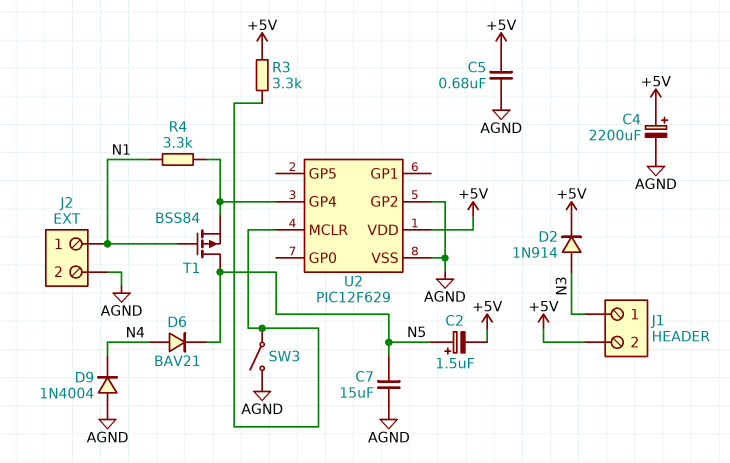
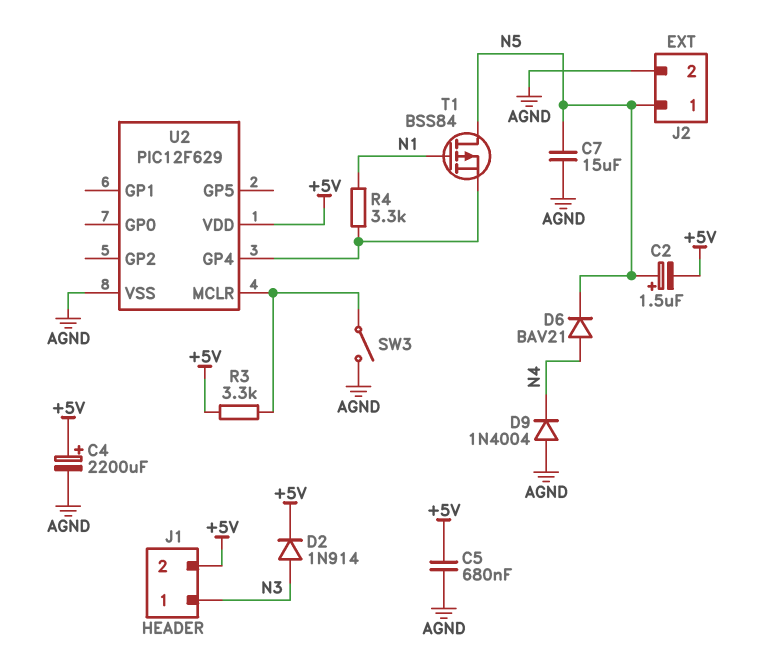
J2 pin 1: N1 -> N5
U2 pin GP2: AGND -> none

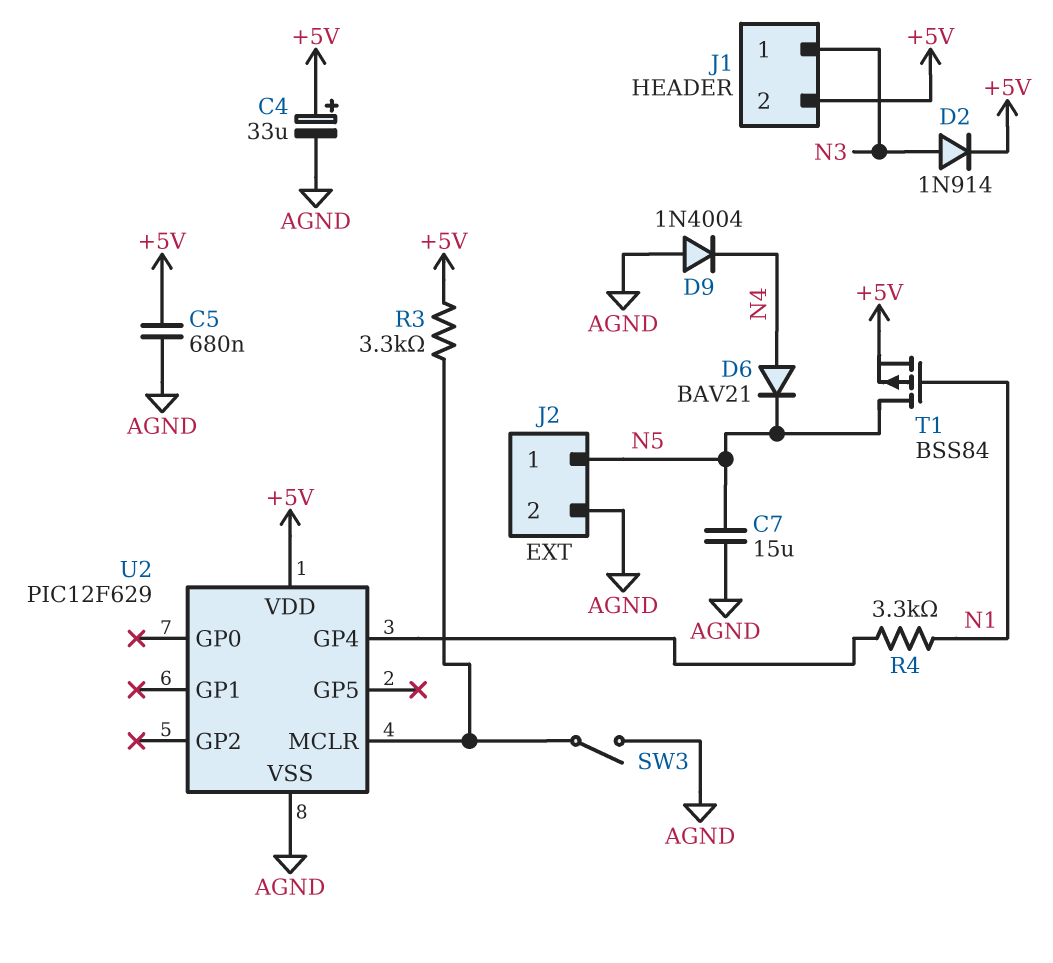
C2: 1.5uF (plus N5, minus +5V) -> none
C4: 2200uF (plus +5V, minus AGND) -> 33uF (plus +5V, minus AGND)
T1: PMOS BSS84 (G N1, D N5, S U2/GP4) -> PMOS BSS84 (G N1, D N5, S +5V)

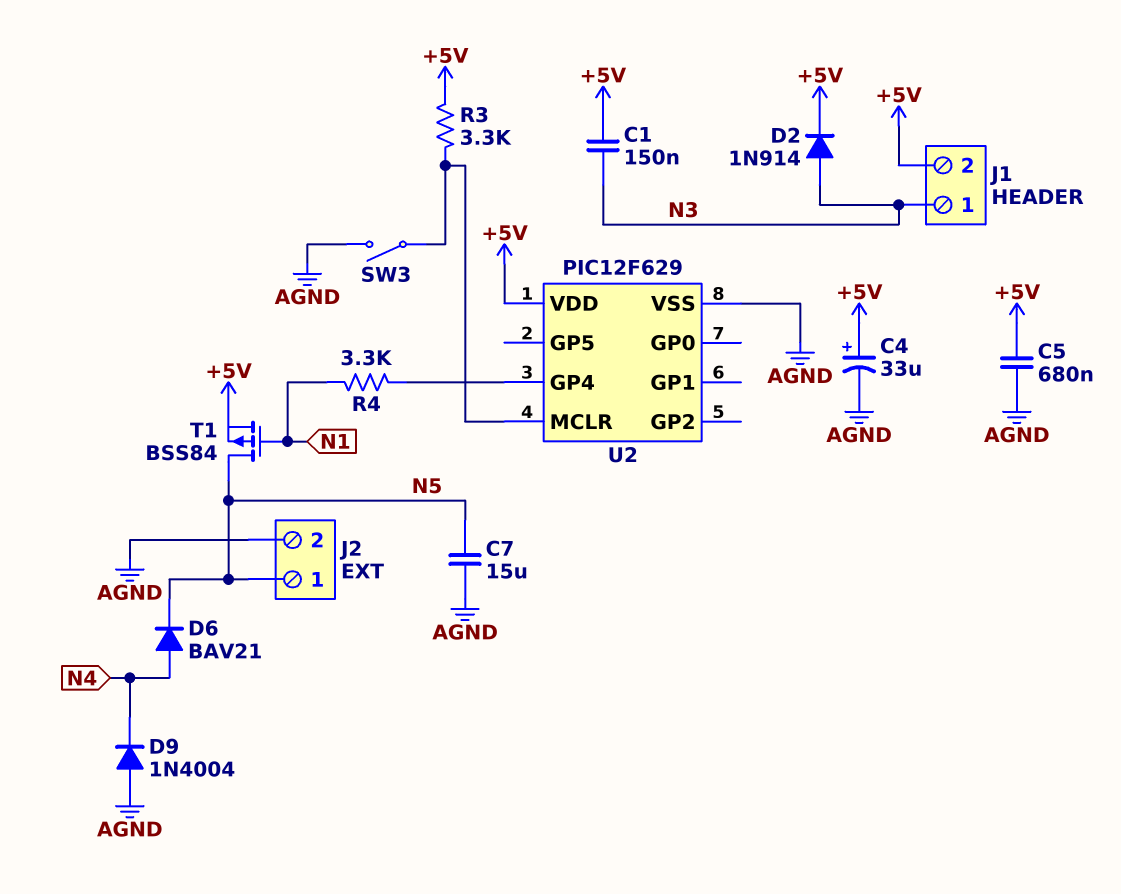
C1: none -> 150nF (+5V, N3)

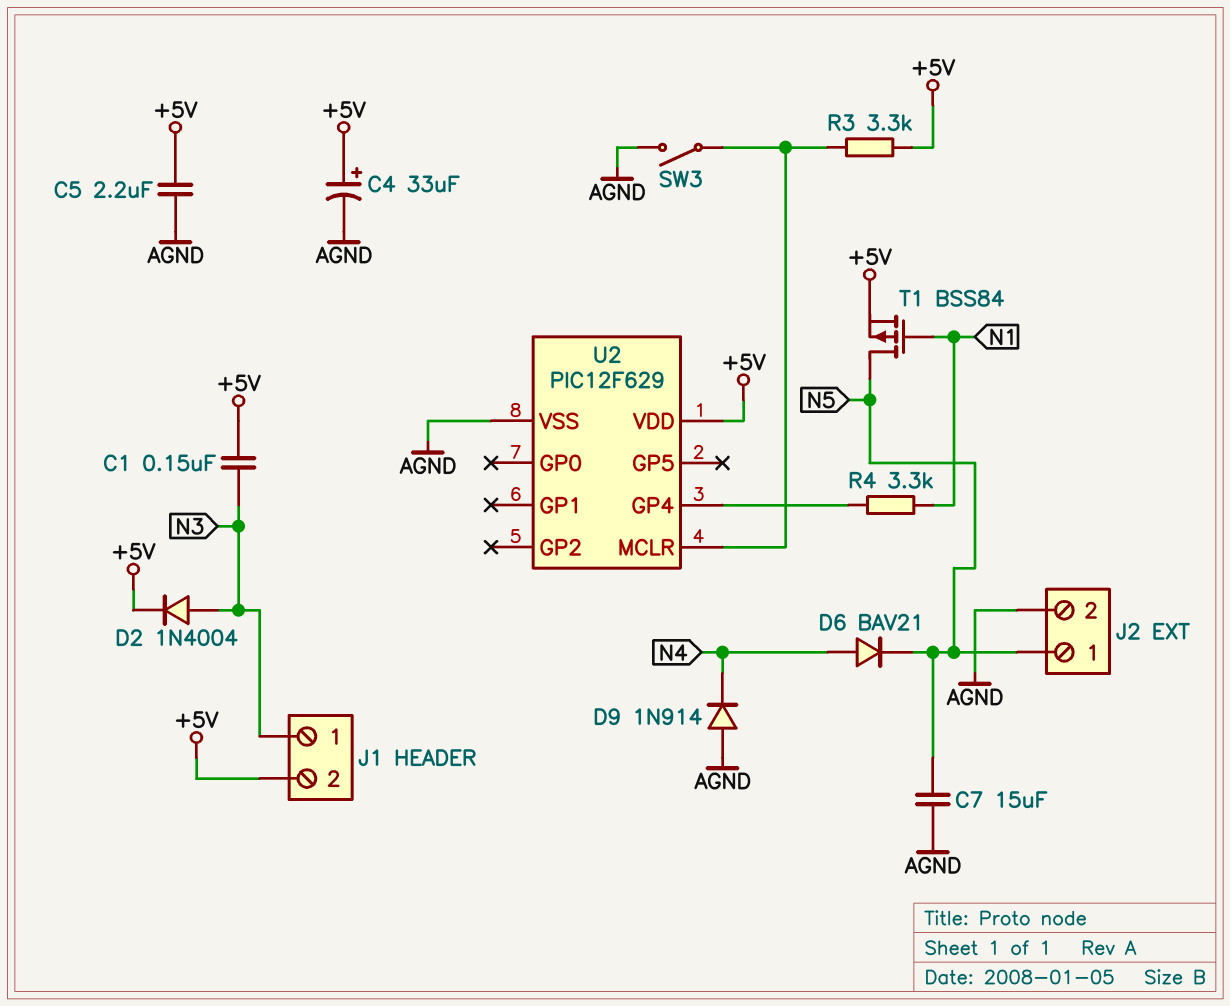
C5: 680nF (+5V, AGND) -> 2.2uF (+5V, AGND)
D2: diode 1N914 (A N3, K +5V) -> diode 1N4004 (A N3, K +5V)
D9: diode 1N4004 (A AGND, K N4) -> diode 1N914 (A AGND, K N4)

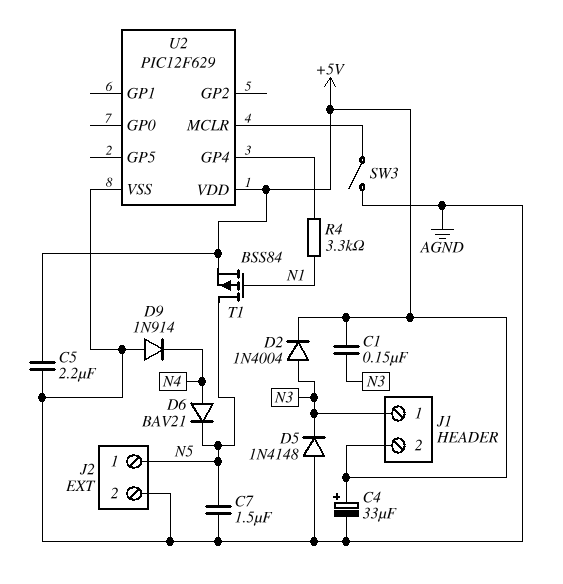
C7: 15uF (AGND, N5) -> 1.5uF (AGND, N5)
D5: none -> diode 1N4148 (A AGND, K N3)
R3: 3.3k (+5V, U2/MCLR) -> none

